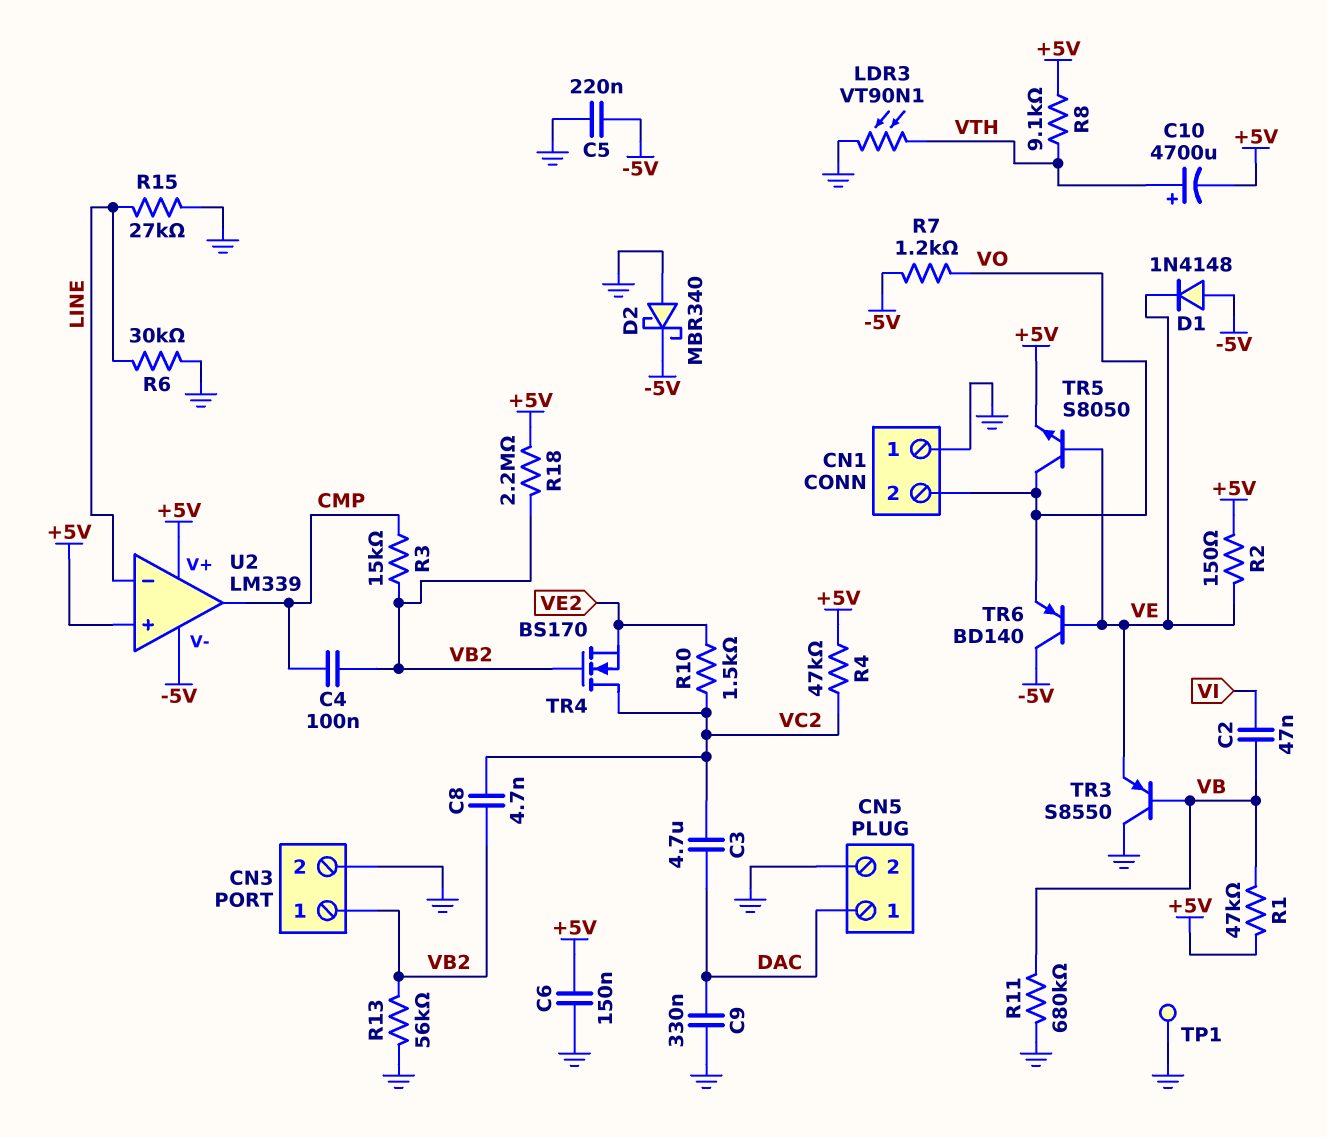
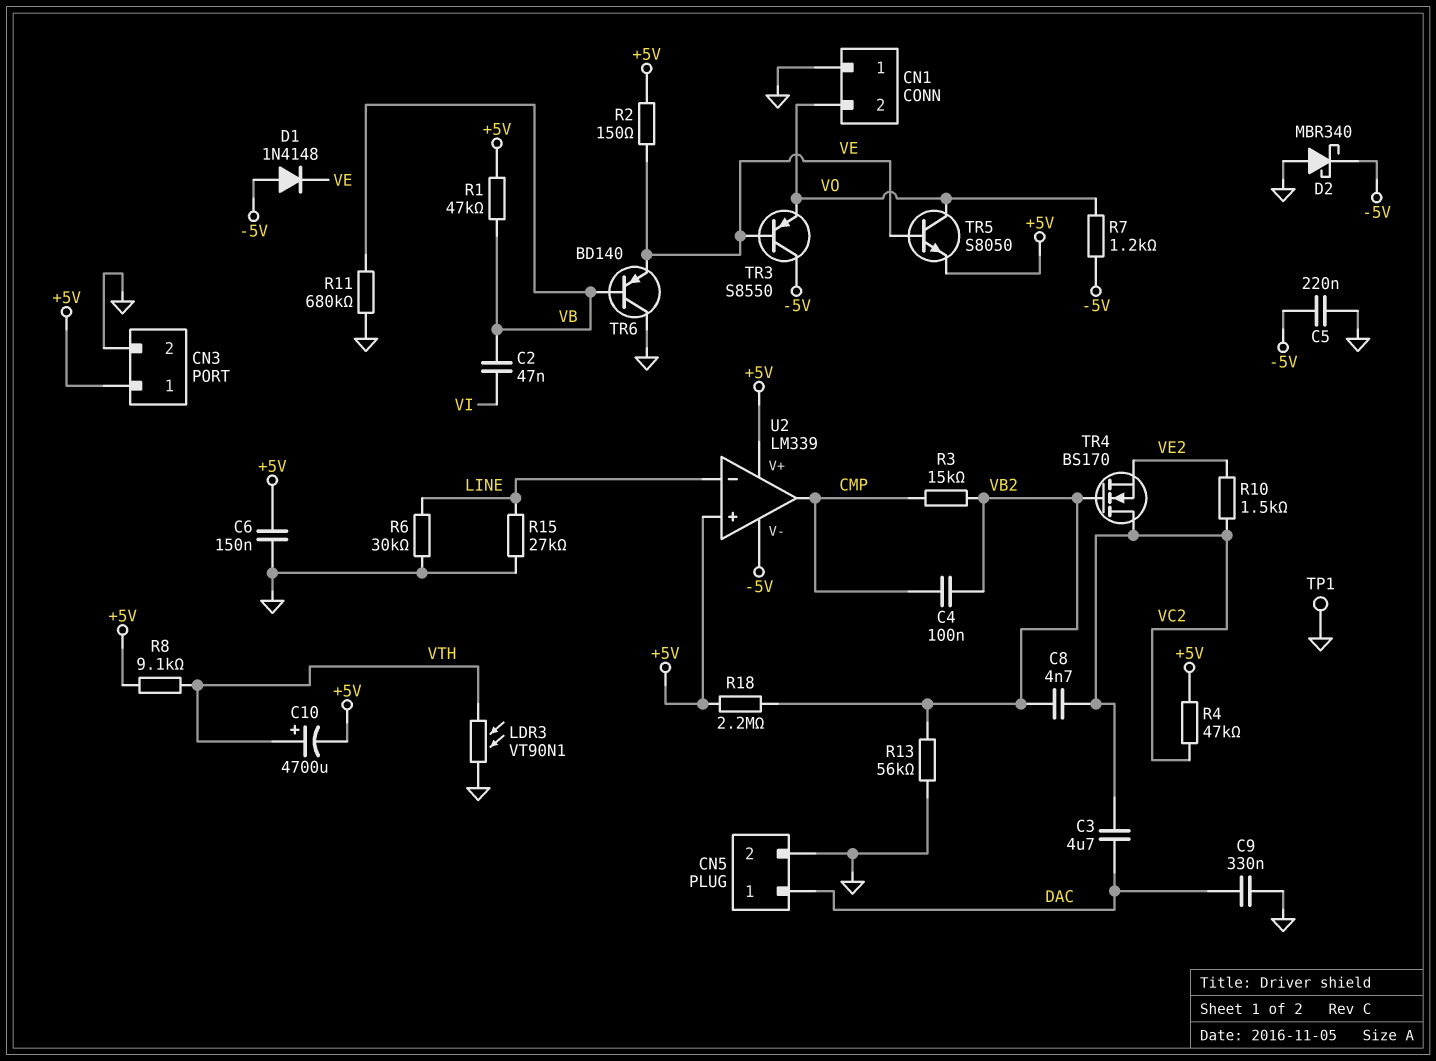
CN3 pin 1: VB2 -> +5V
TR3: PNP S8550 (B VB, C GND, E VE) -> PNP S8550 (B VE, C -5V, E VO)
TR6: PNP BD140 (B VE, C -5V, E VO) -> PNP BD140 (B VB, C GND, E VE)

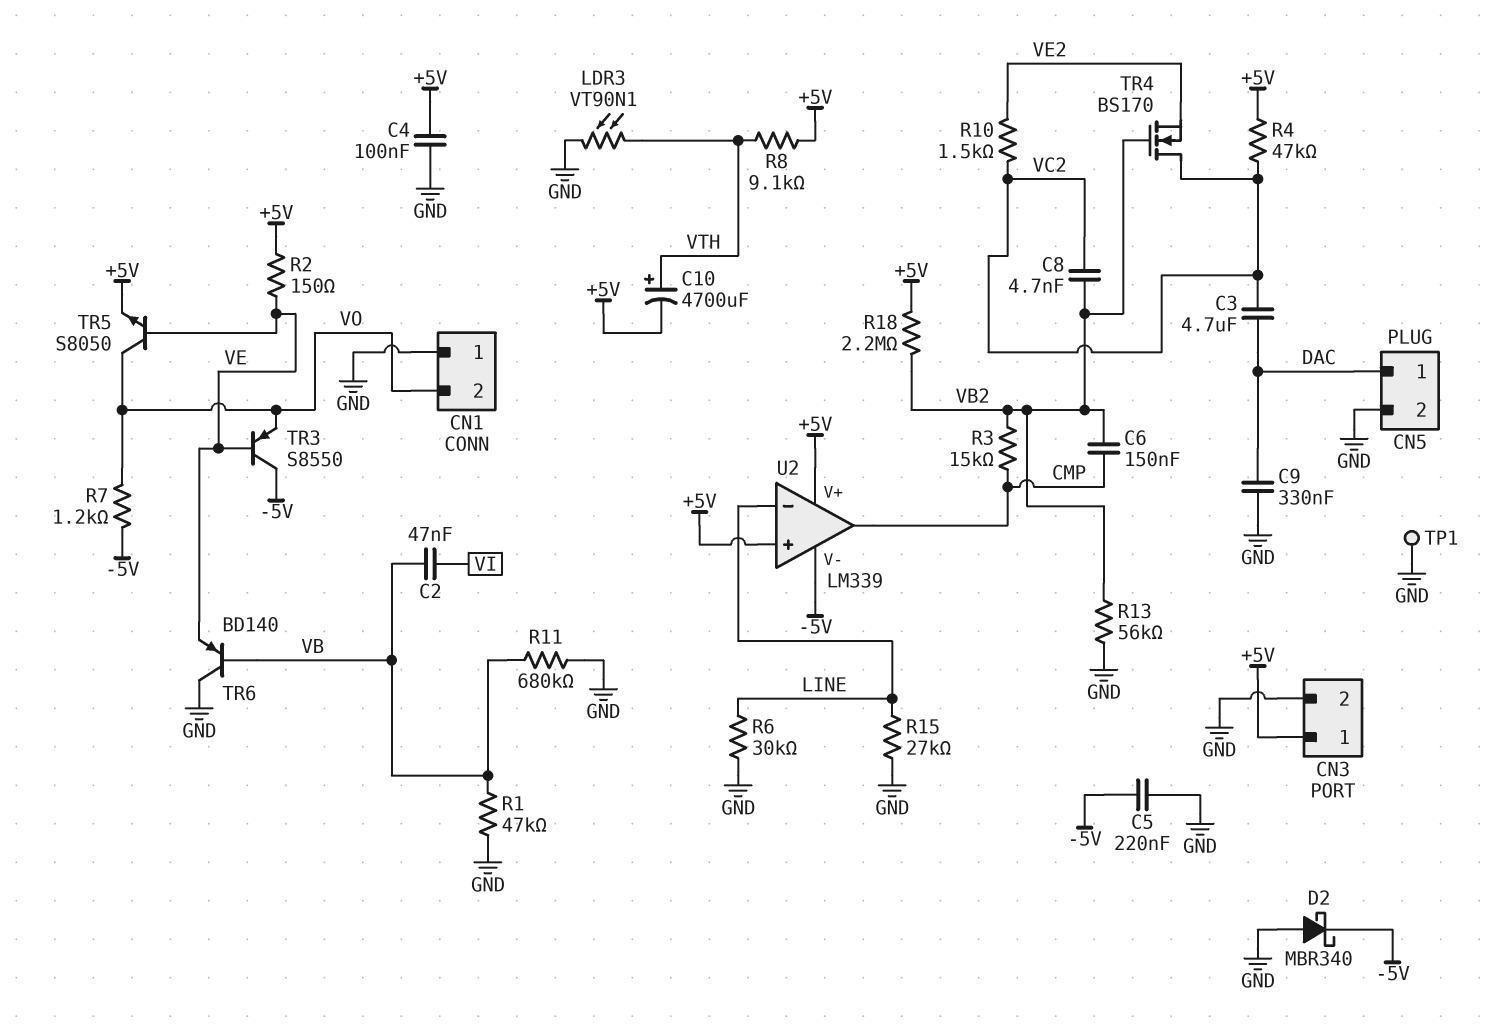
C4: 100nF (CMP, VB2) -> 100nF (+5V, GND)
C6: 150nF (+5V, GND) -> 150nF (CMP, VB2)
D1: diode 1N4148 (A -5V, K VE) -> none
R1: 47k (+5V, VB) -> 47k (GND, VB)

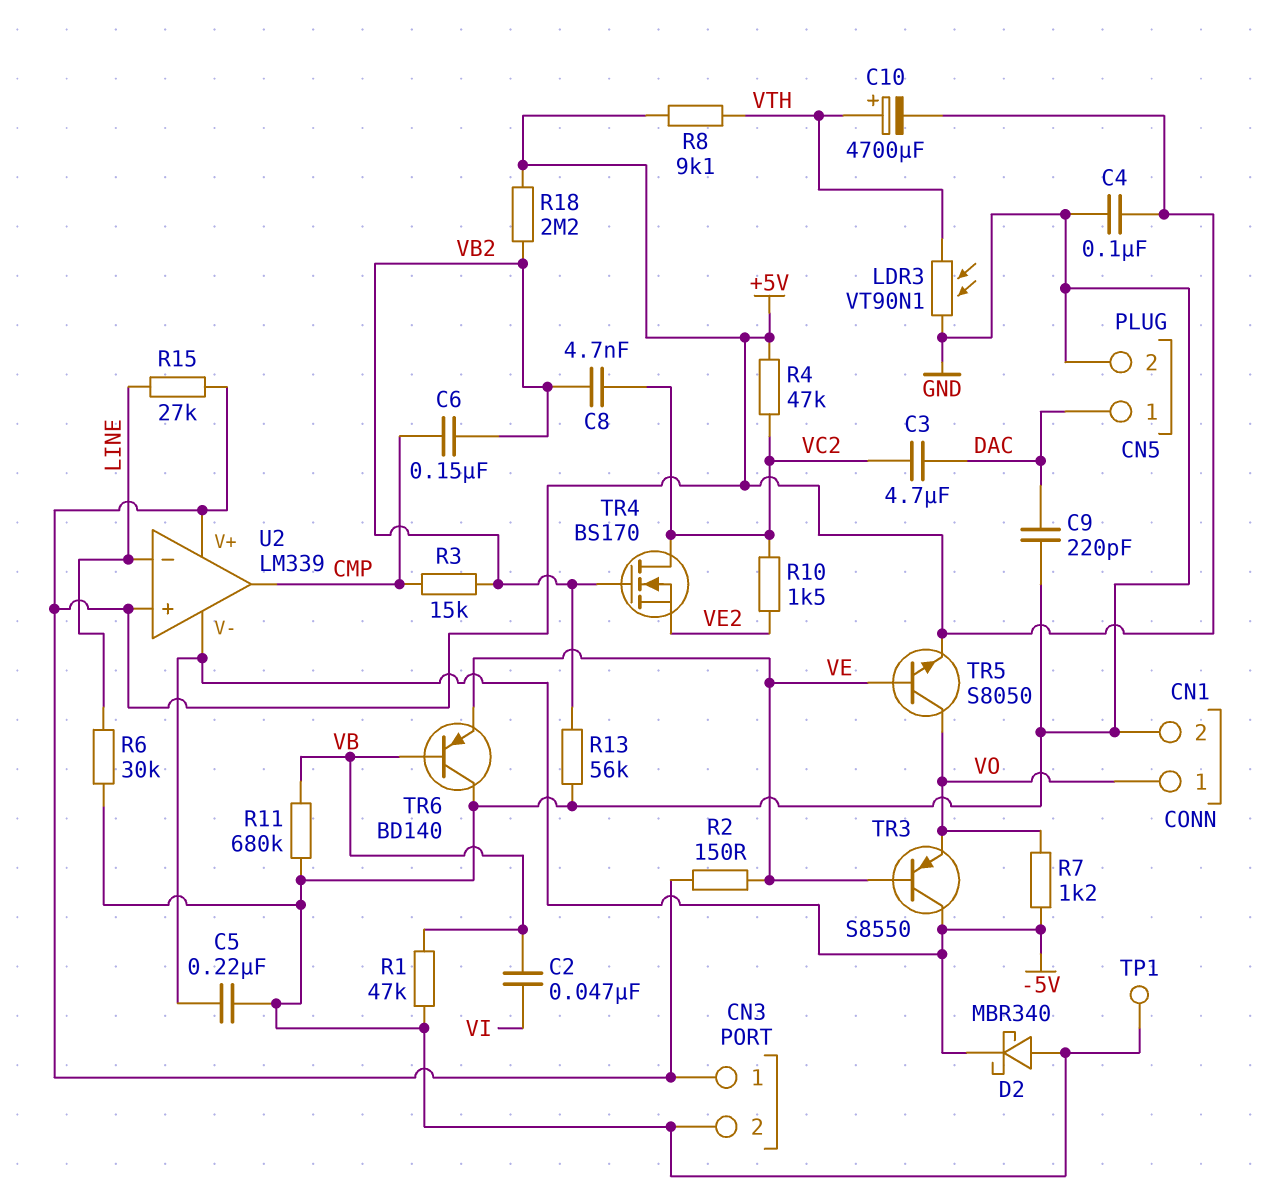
C9: 330nF (DAC, GND) -> 220pF (DAC, GND)
CN1 pin 1: GND -> VO
CN1 pin 2: VO -> GND
R15: 27k (GND, LINE) -> 27k (+5V, LINE)

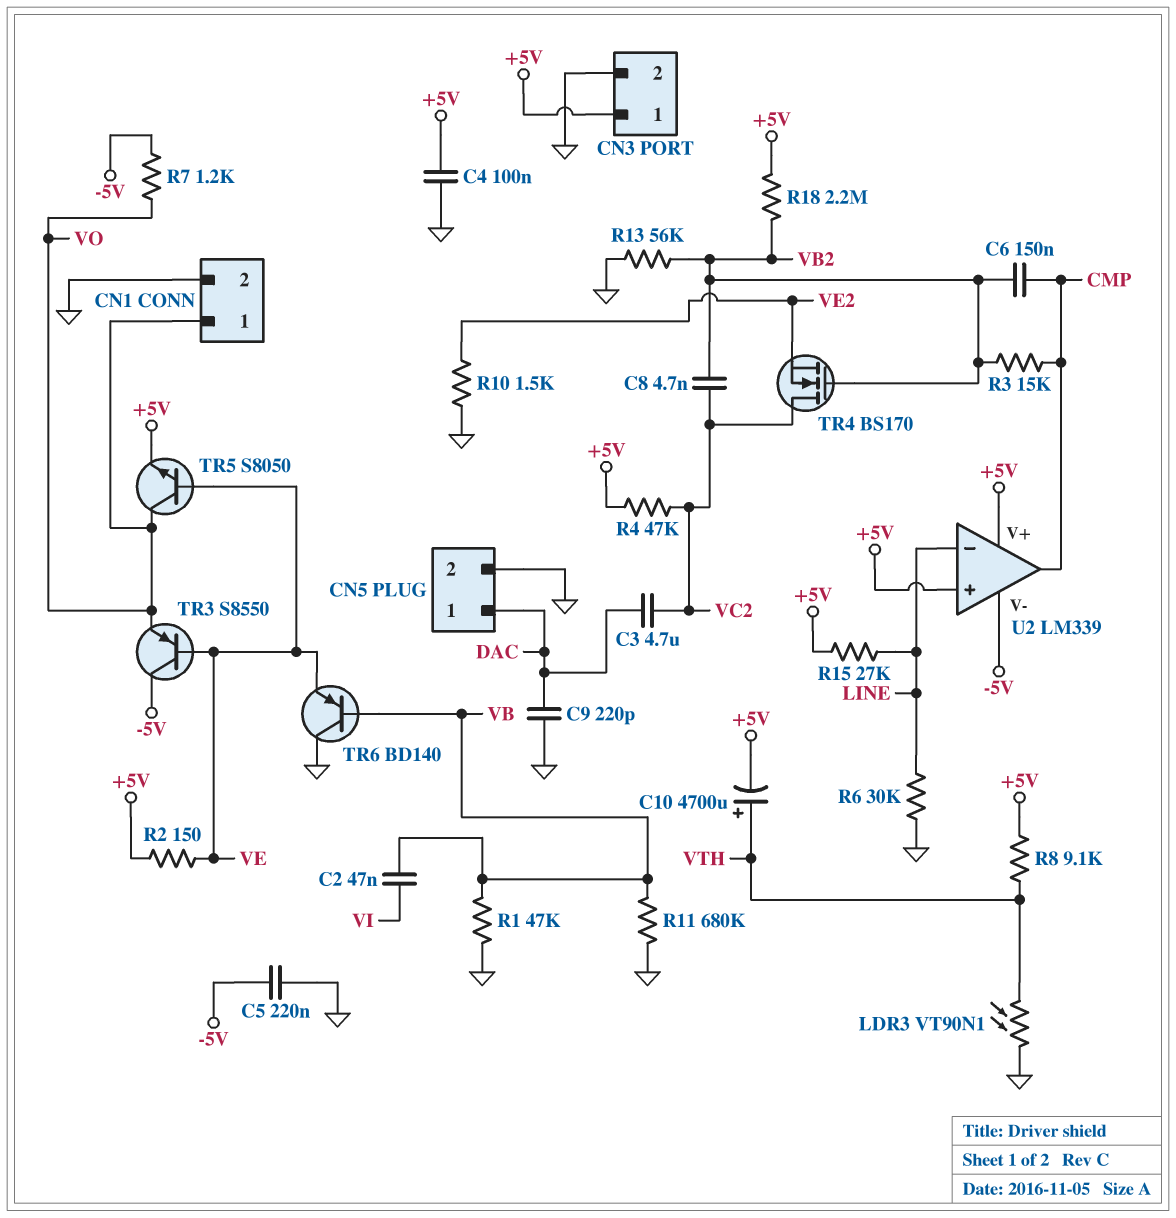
D2: schottky MBR340 (A GND, K -5V) -> none
R10: 1.5k (VC2, VE2) -> 1.5k (GND, VE2)
TP1: test point (GND) -> none

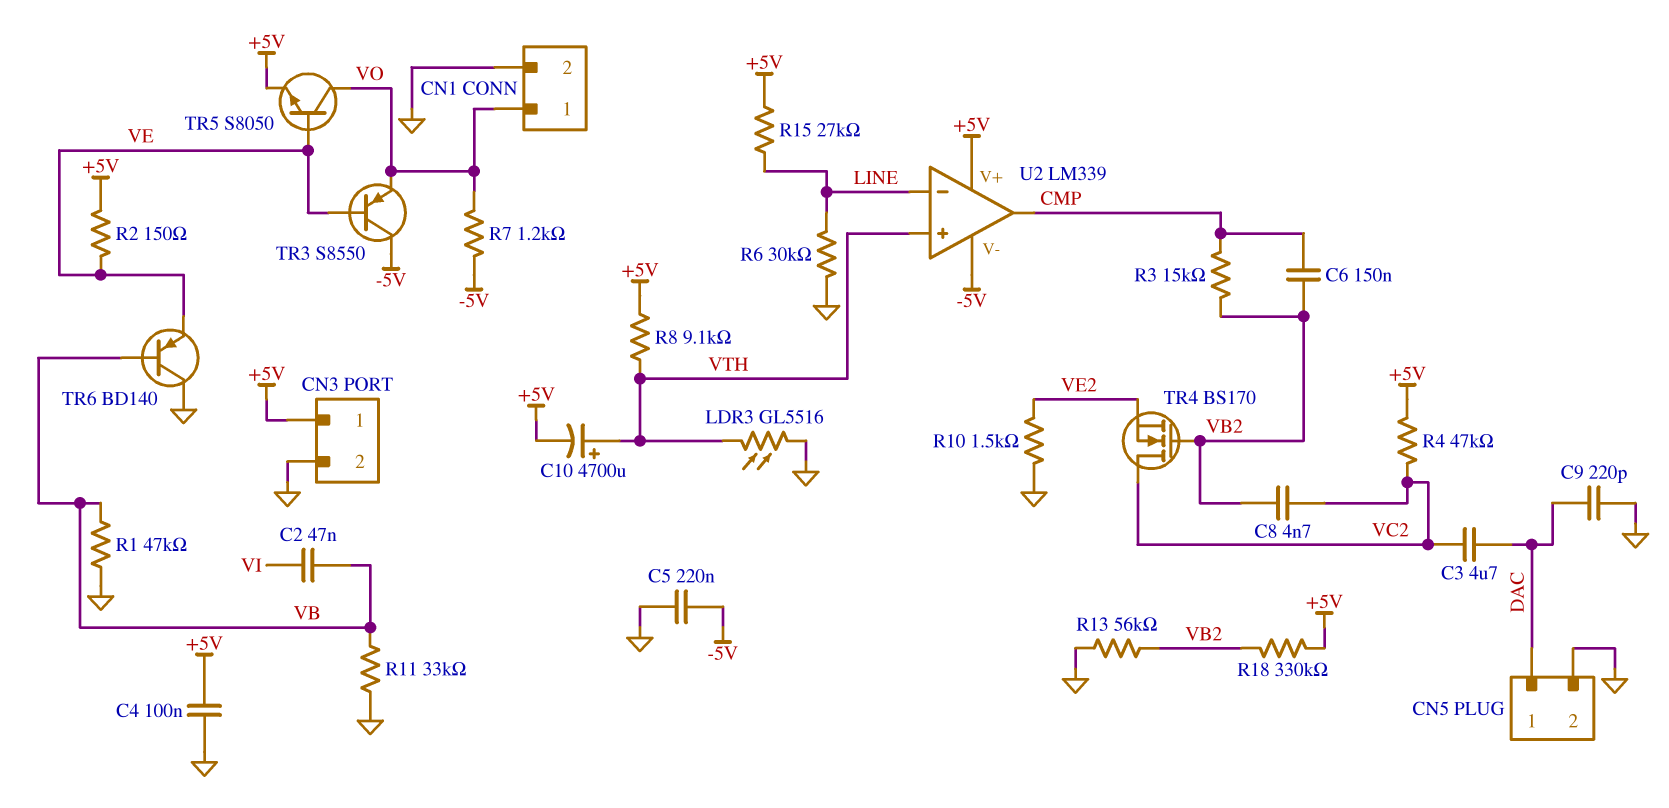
LDR3: VT90N1 (GND, VTH) -> GL5516 (GND, VTH)
R11: 680k (GND, VB) -> 33k (GND, VB)
R18: 2.2M (+5V, VB2) -> 330k (+5V, VB2)
U2 pin in+: +5V -> VTH

